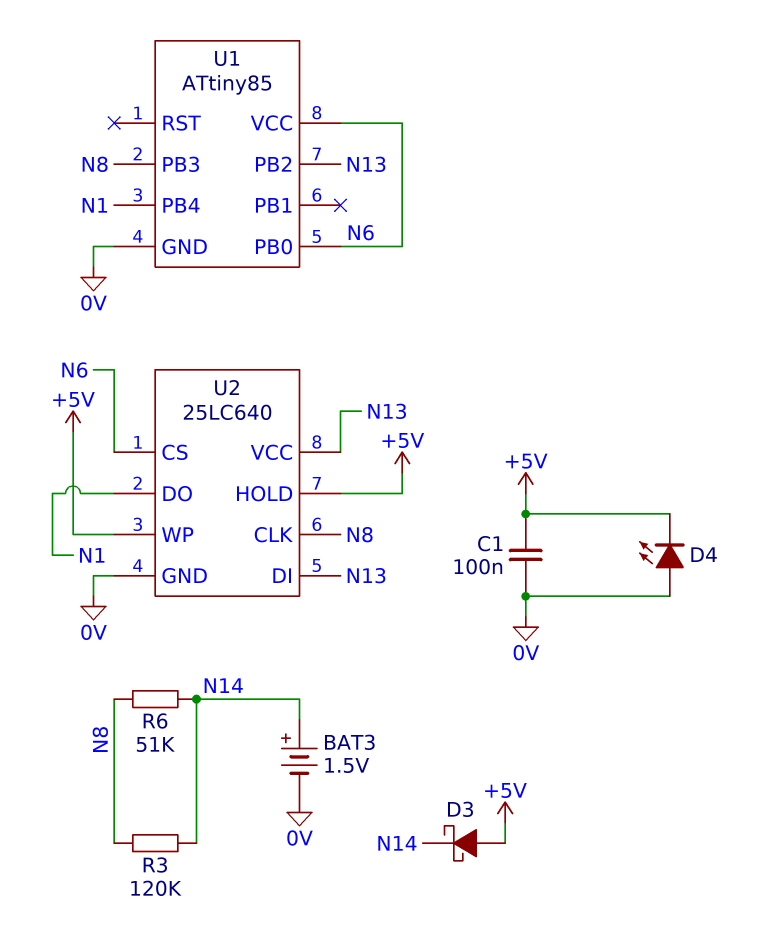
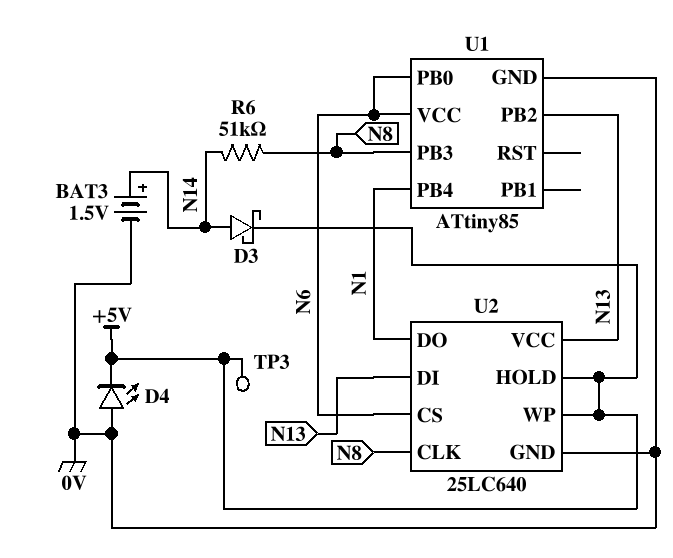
C1: 100nF (+5V, 0V) -> none
D3: schottky (A +5V, K N14) -> schottky (A N14, K +5V)
R3: 120k (N8, N14) -> none
TP3: none -> test point (+5V)

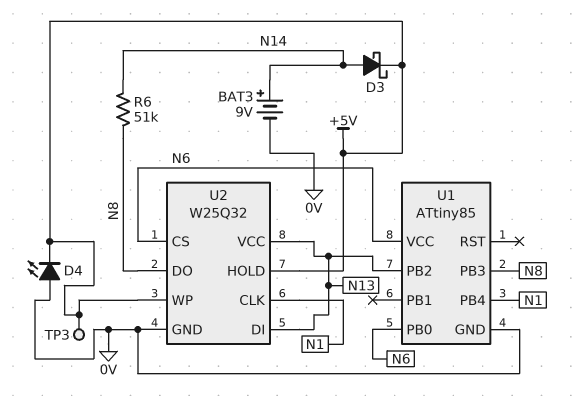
BAT3: 1.5V (plus N14, minus 0V) -> 9V (plus N14, minus 0V)
U2: 25LC640 -> W25Q32
U2 pin CLK: N8 -> N1
U2 pin DO: N1 -> N8

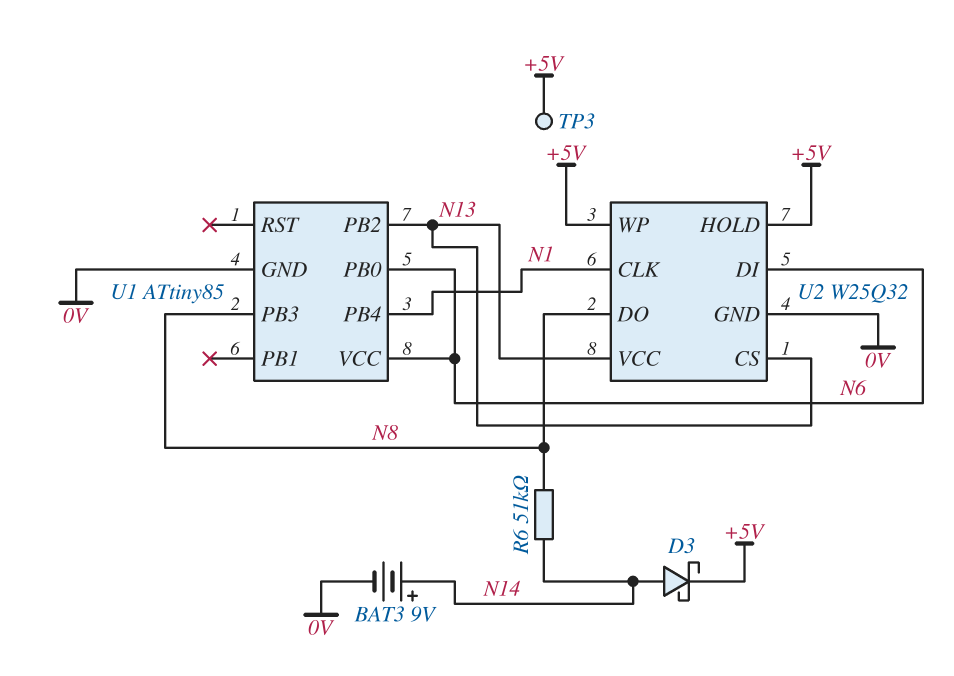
D4: LED (A 0V, K +5V) -> none
U2 pin CS: N6 -> N13
U2 pin DI: N13 -> N6

